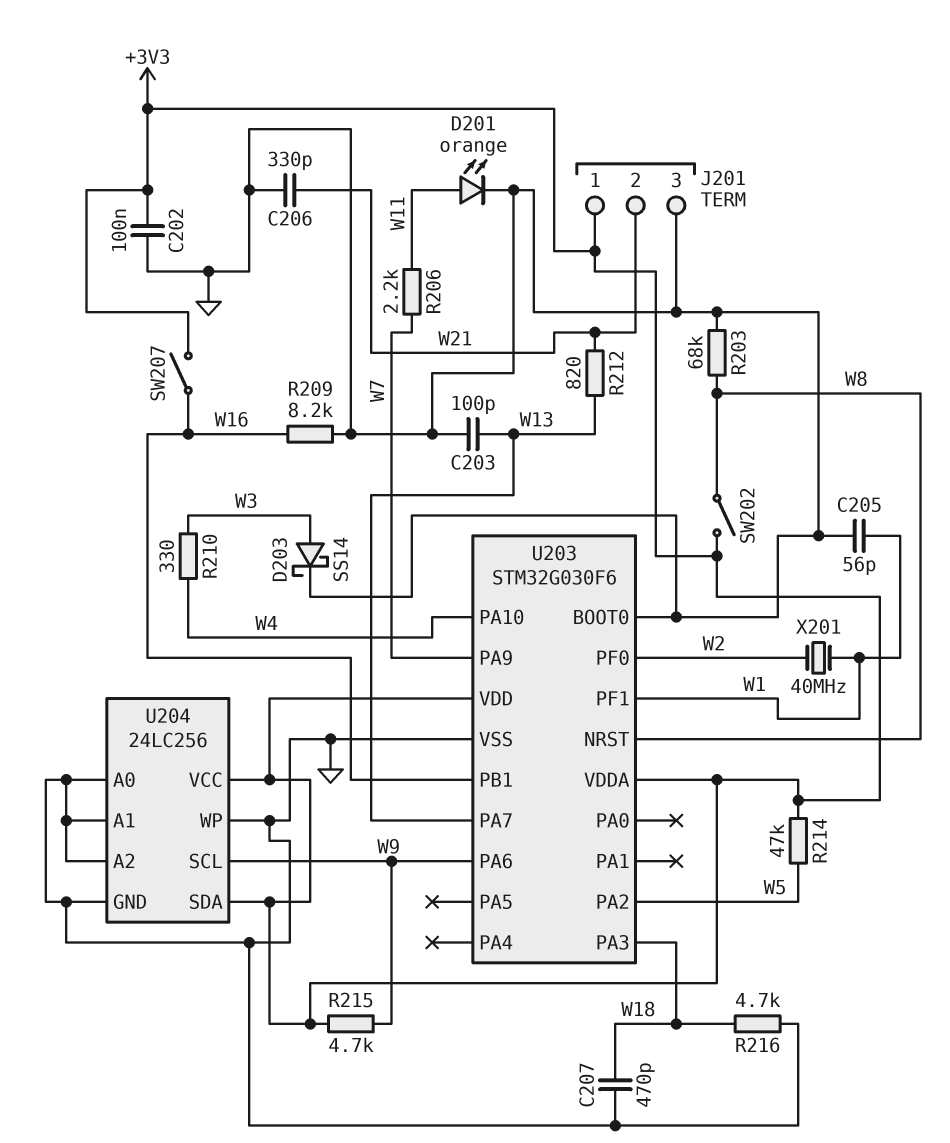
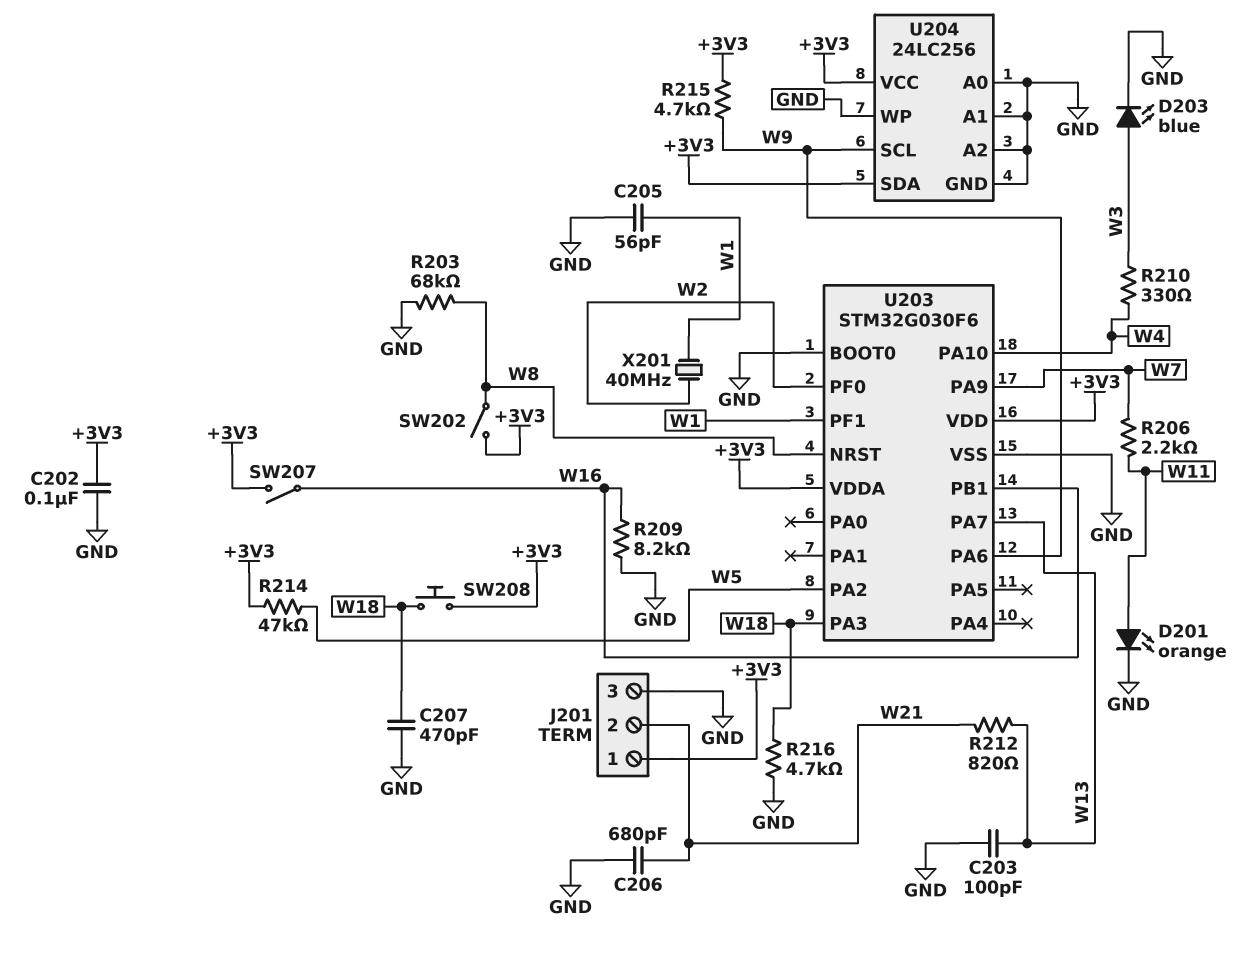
C206: 330pF (GND, W21) -> 680pF (GND, W21)
D203: schottky SS14 (A W3, K GND) -> LED blue (A W3, K GND)
SW208: none -> button (+3V3, W18)

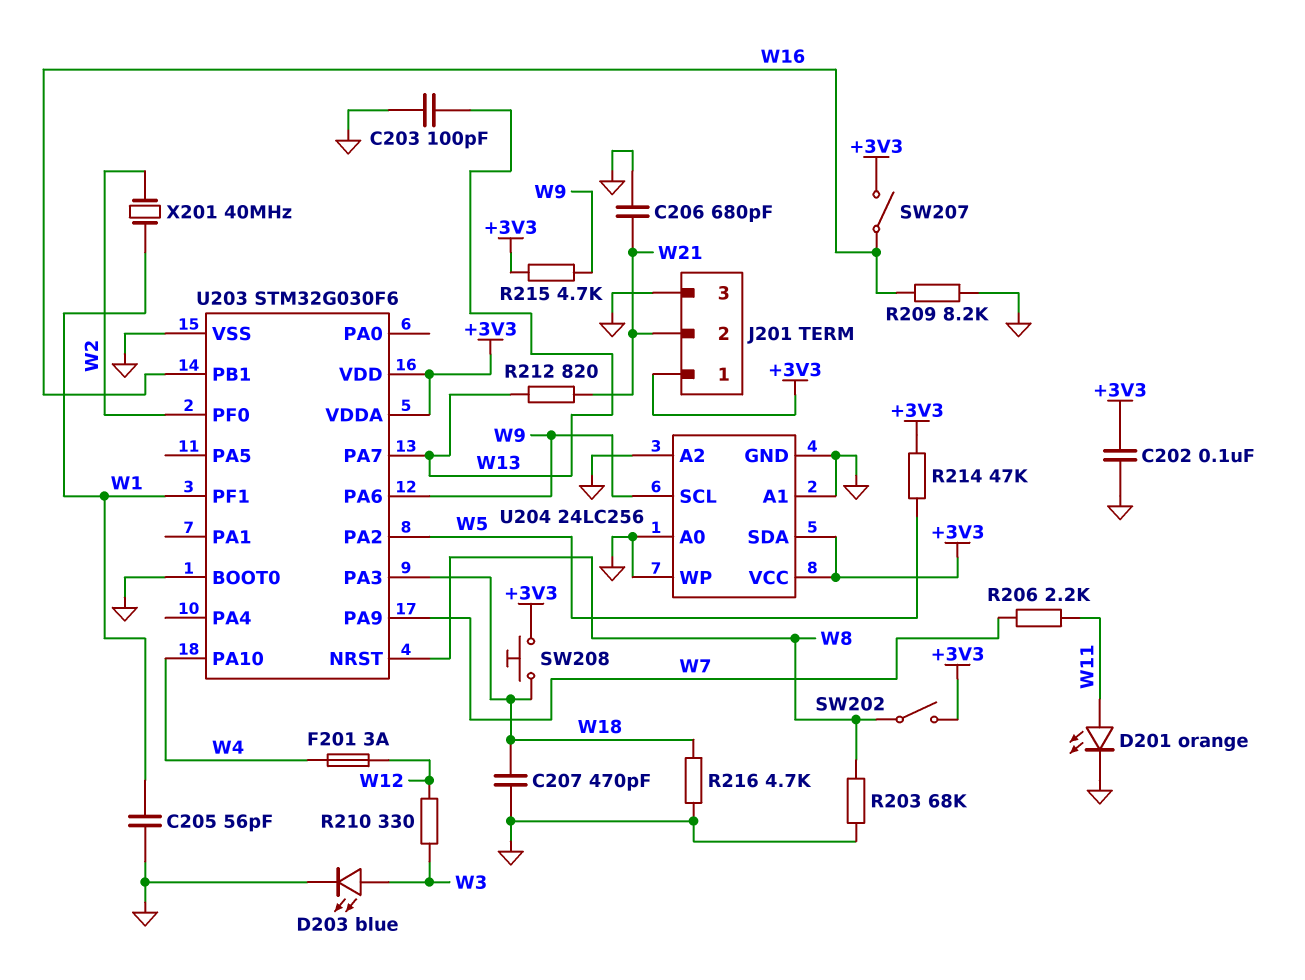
F201: none -> 3A (W4, W12)
R210: 330 (W3, W4) -> 330 (W3, W12)

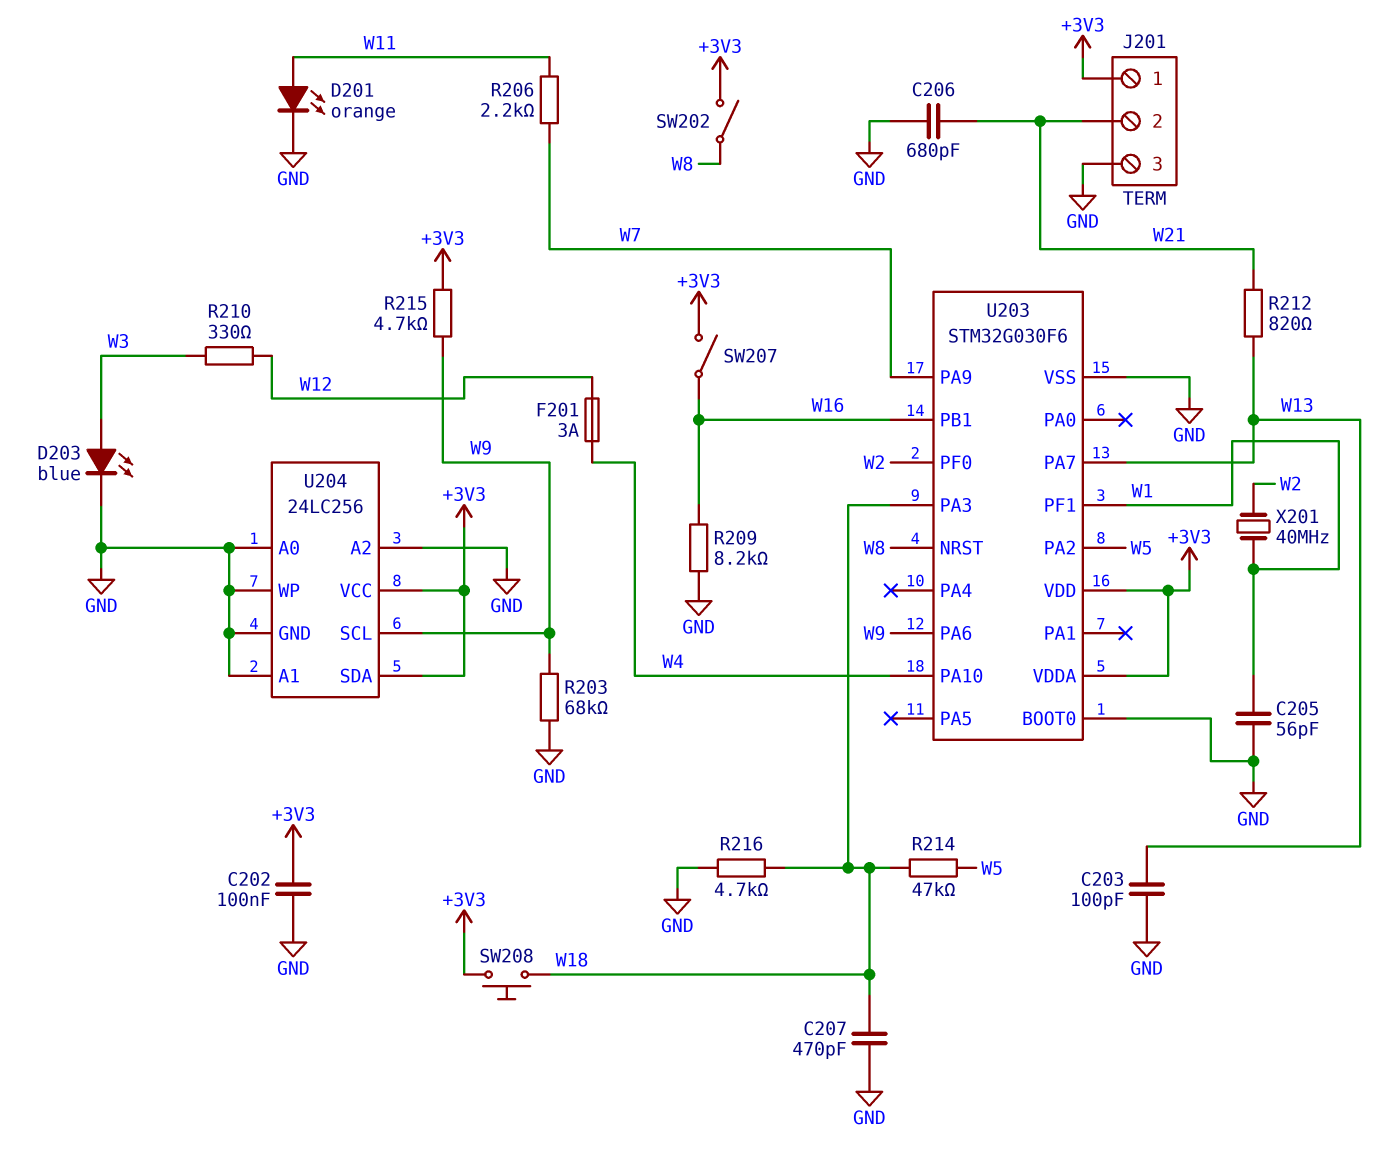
R203: 68k (GND, W8) -> 68k (GND, W9)
R214: 47k (+3V3, W5) -> 47k (W5, W18)

